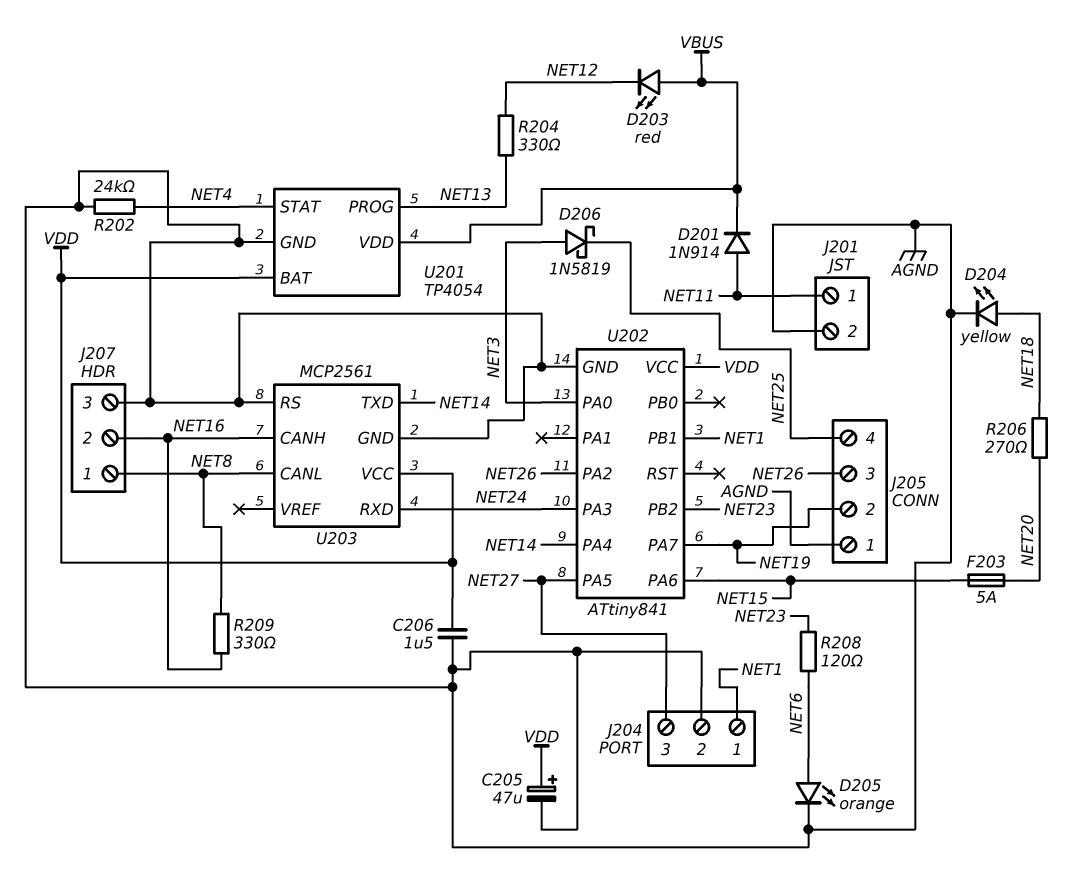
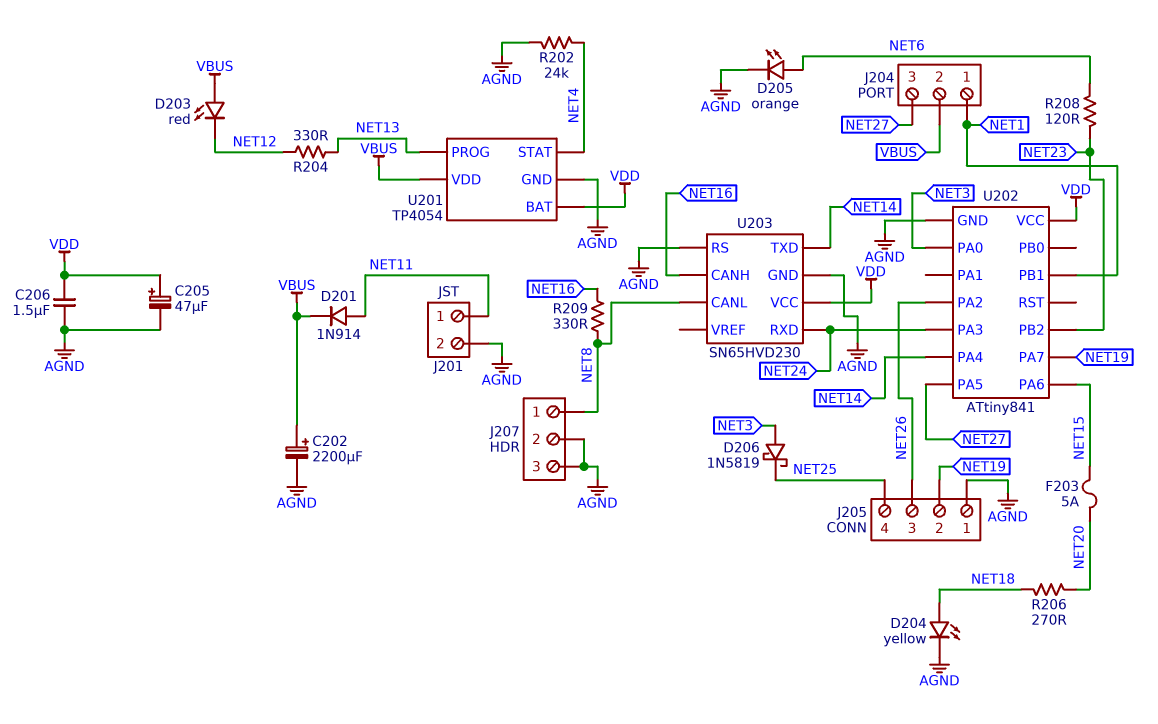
C202: none -> 2200uF (plus VBUS, minus AGND)
J204 pin 2: AGND -> VBUS
J207 pin 2: NET16 -> AGND
U203: MCP2561 -> SN65HVD230

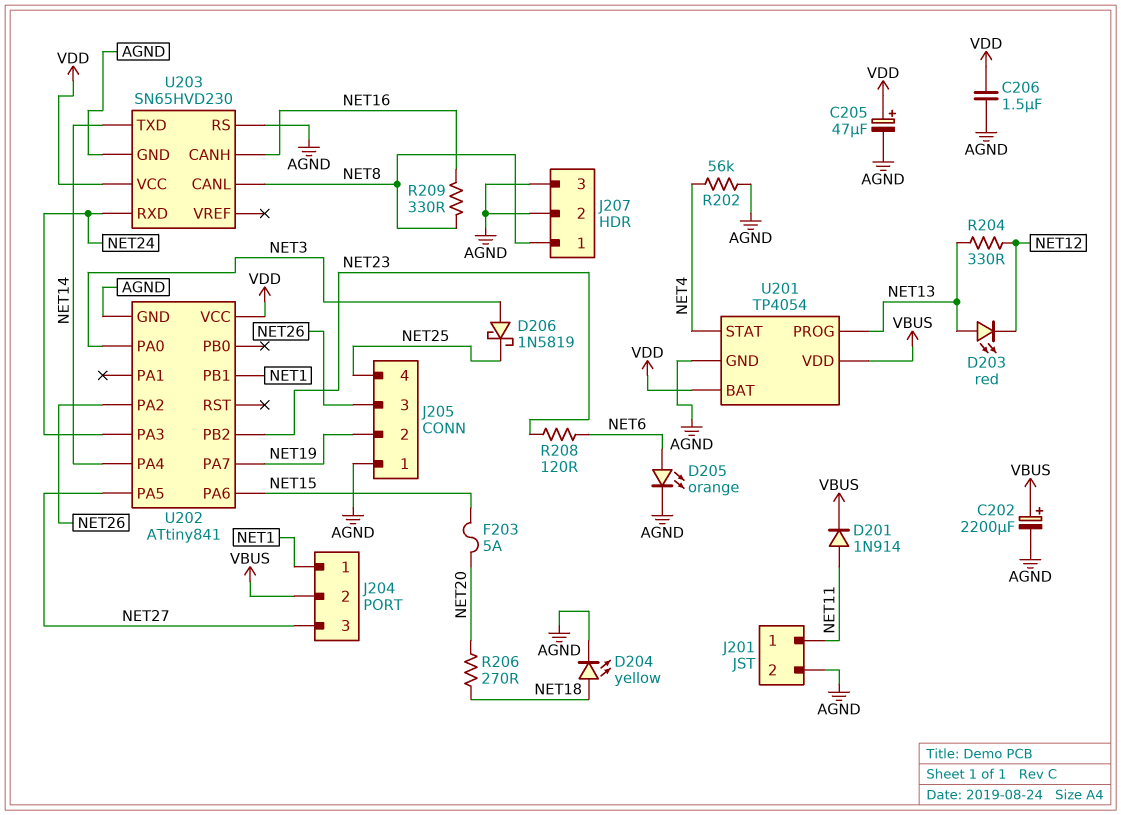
D203: LED red (A VBUS, K NET12) -> LED red (A NET13, K NET12)
R202: 24k (AGND, NET4) -> 56k (AGND, NET4)

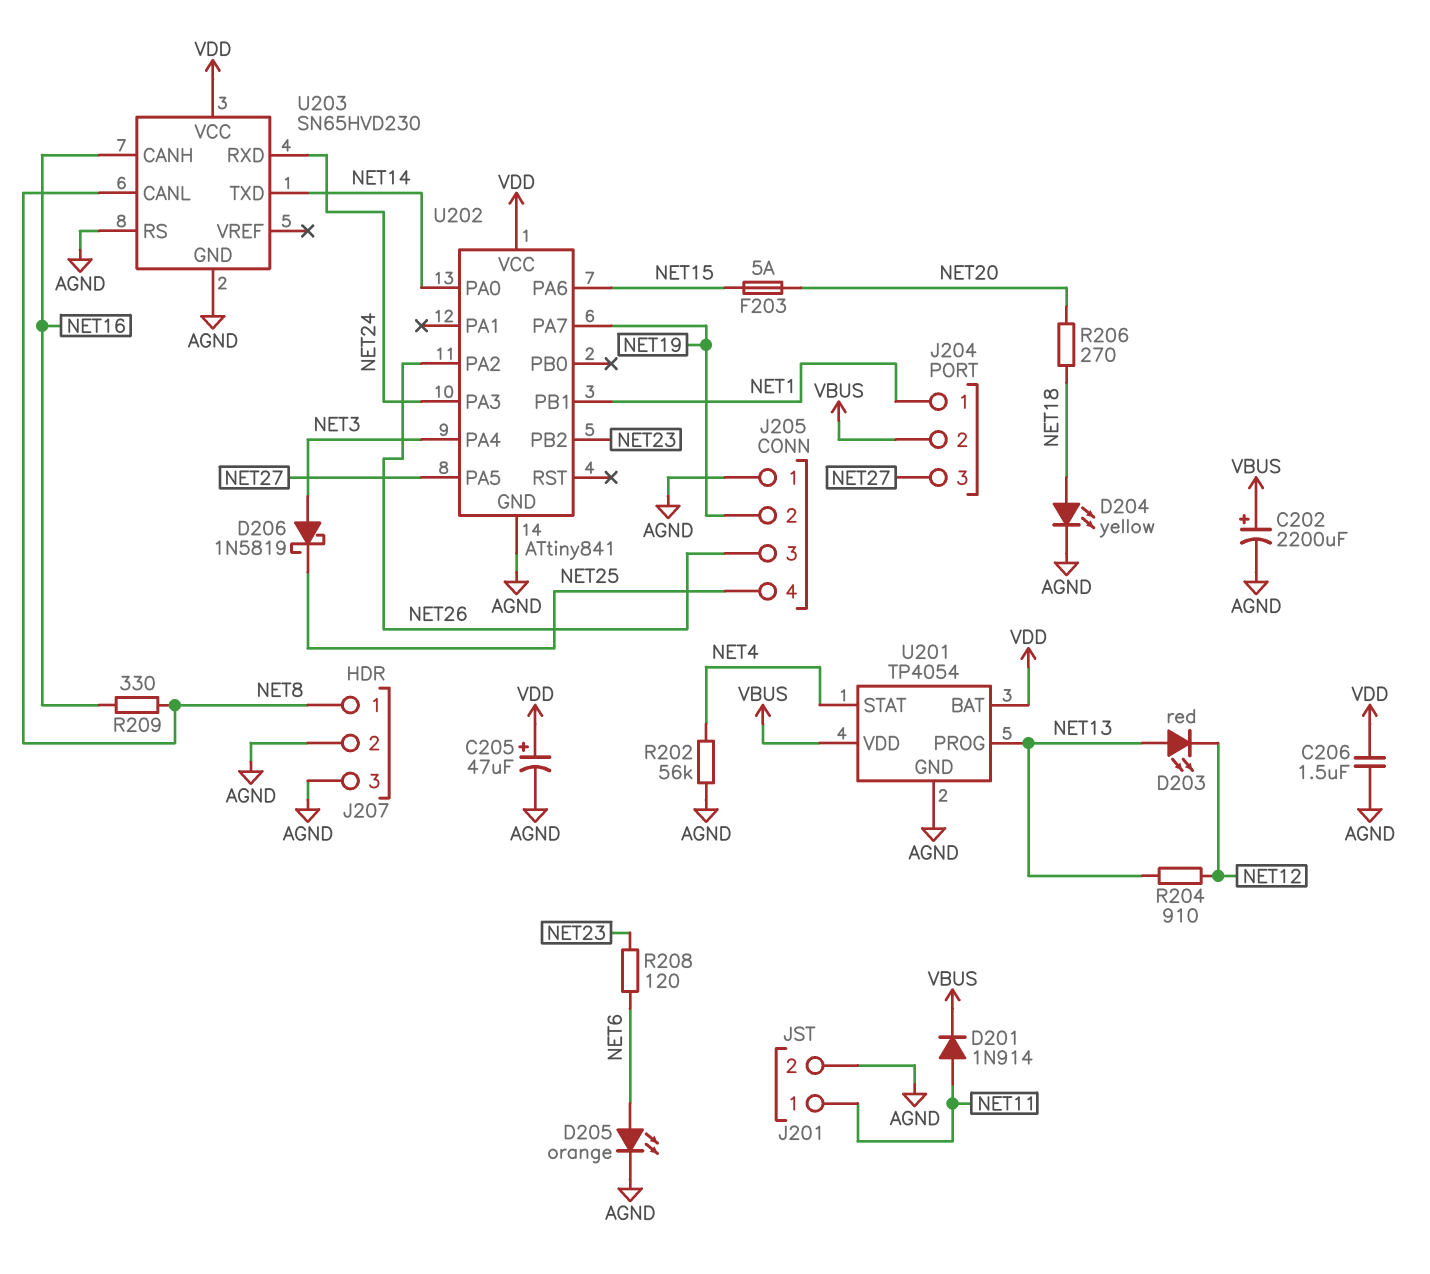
R204: 330 (NET12, NET13) -> 910 (NET12, NET13)
U202 pin PA0: NET3 -> NET14
U202 pin PA4: NET14 -> NET3

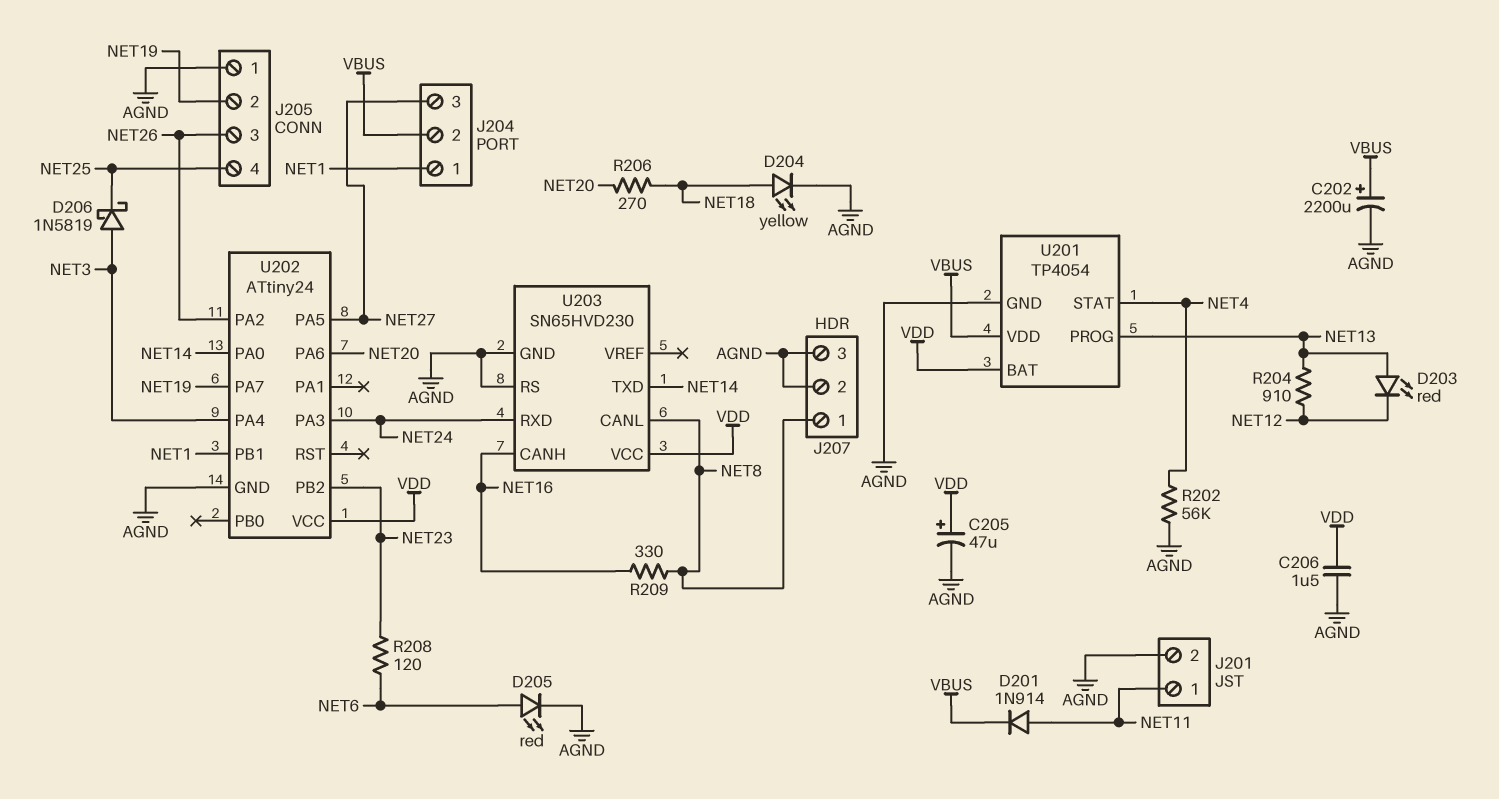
D205: LED orange (A NET6, K AGND) -> LED red (A NET6, K AGND)
F203: 5A (NET15, NET20) -> none
U202: ATtiny841 -> ATtiny24
U202 pin PA6: NET15 -> NET20

